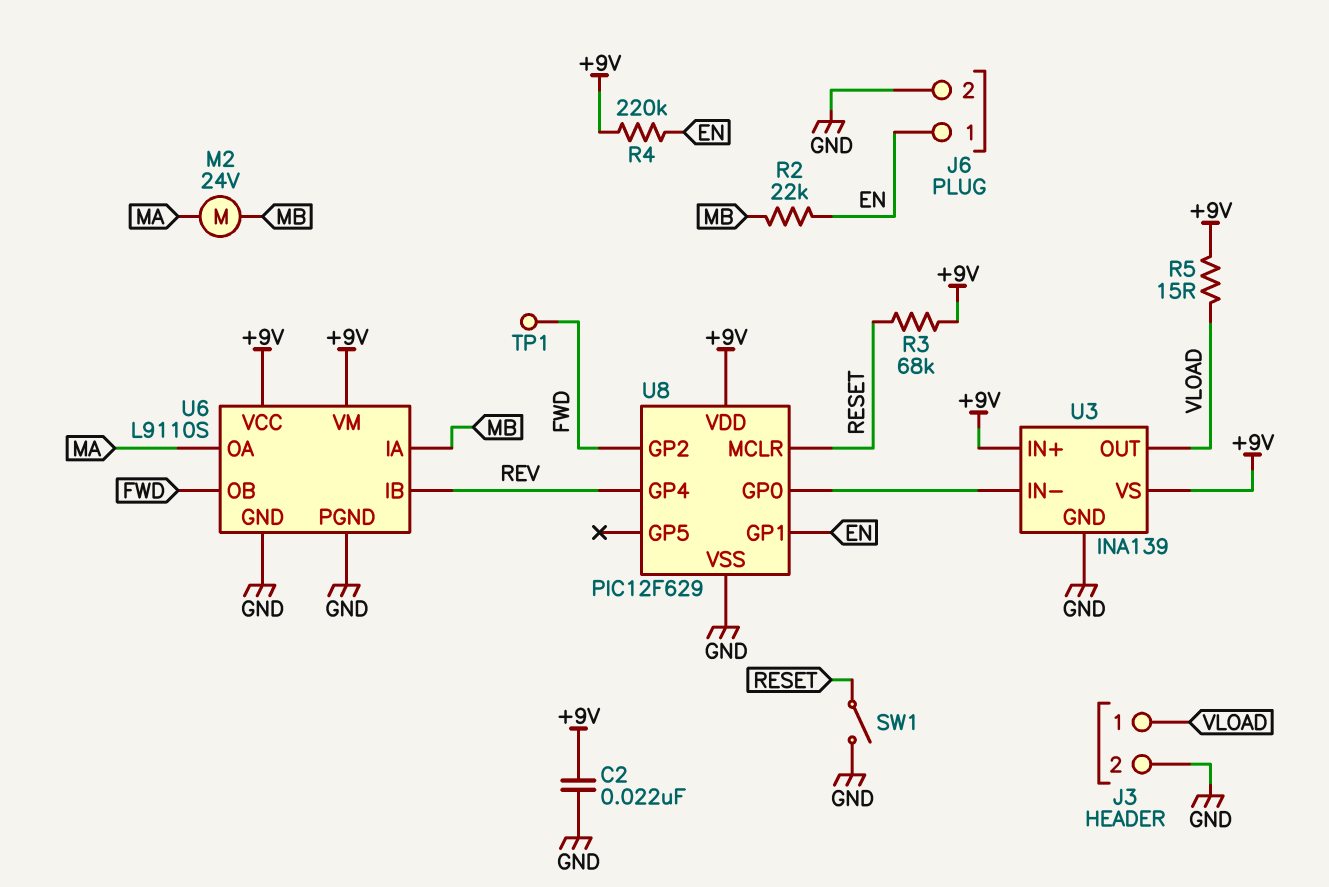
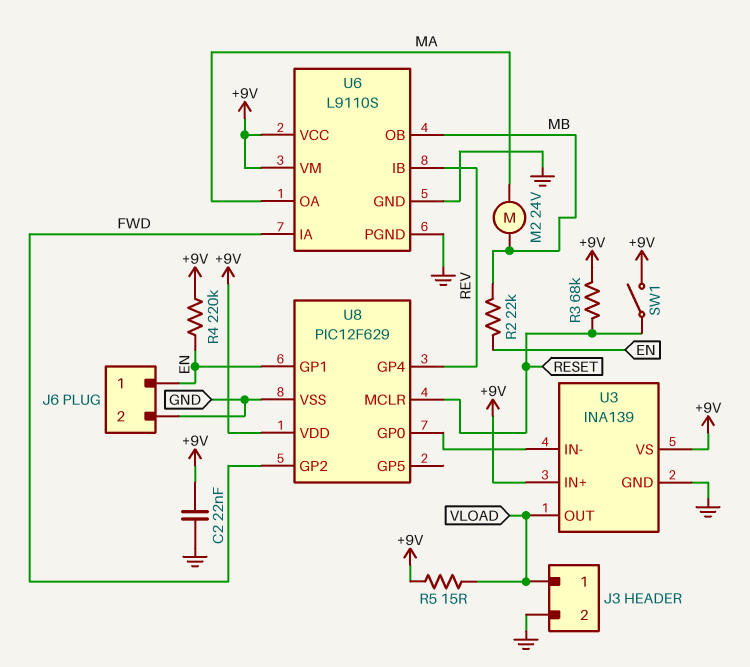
SW1: switch (GND, RESET) -> switch (+9V, RESET)
TP1: test point (FWD) -> none
U6 pin IA: MB -> FWD
U6 pin OB: FWD -> MB

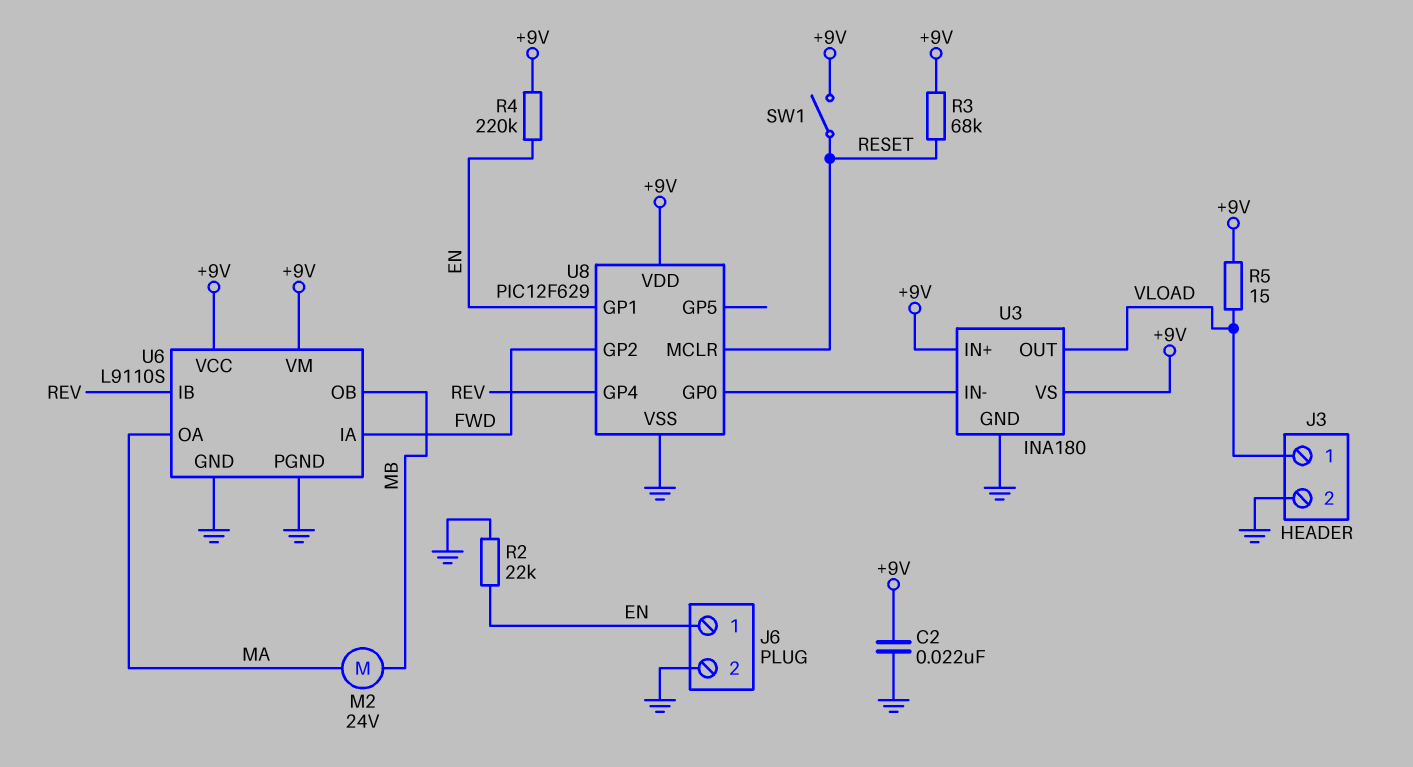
R2: 22k (EN, MB) -> 22k (EN, GND)
U3: INA139 -> INA180

